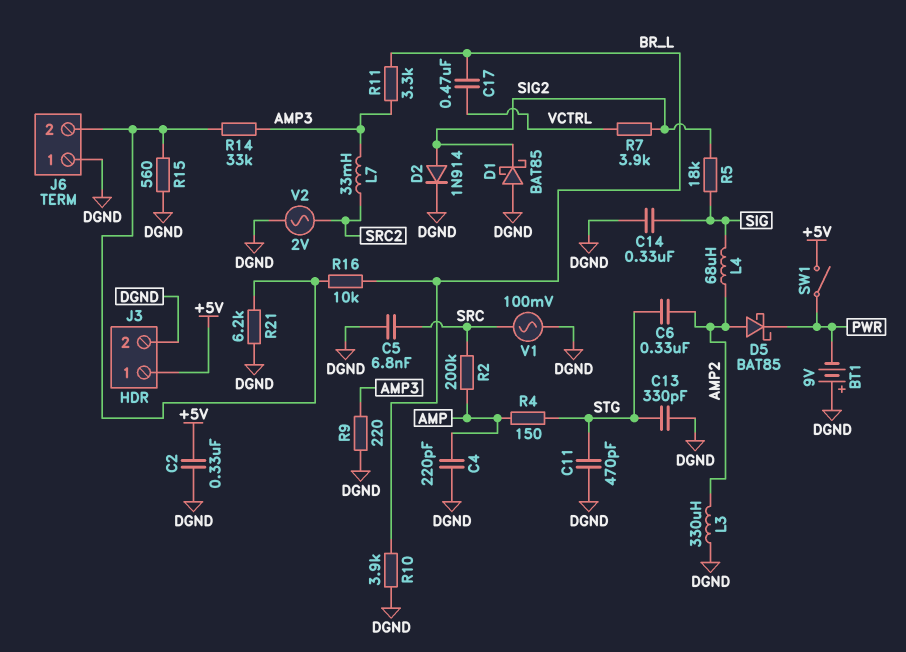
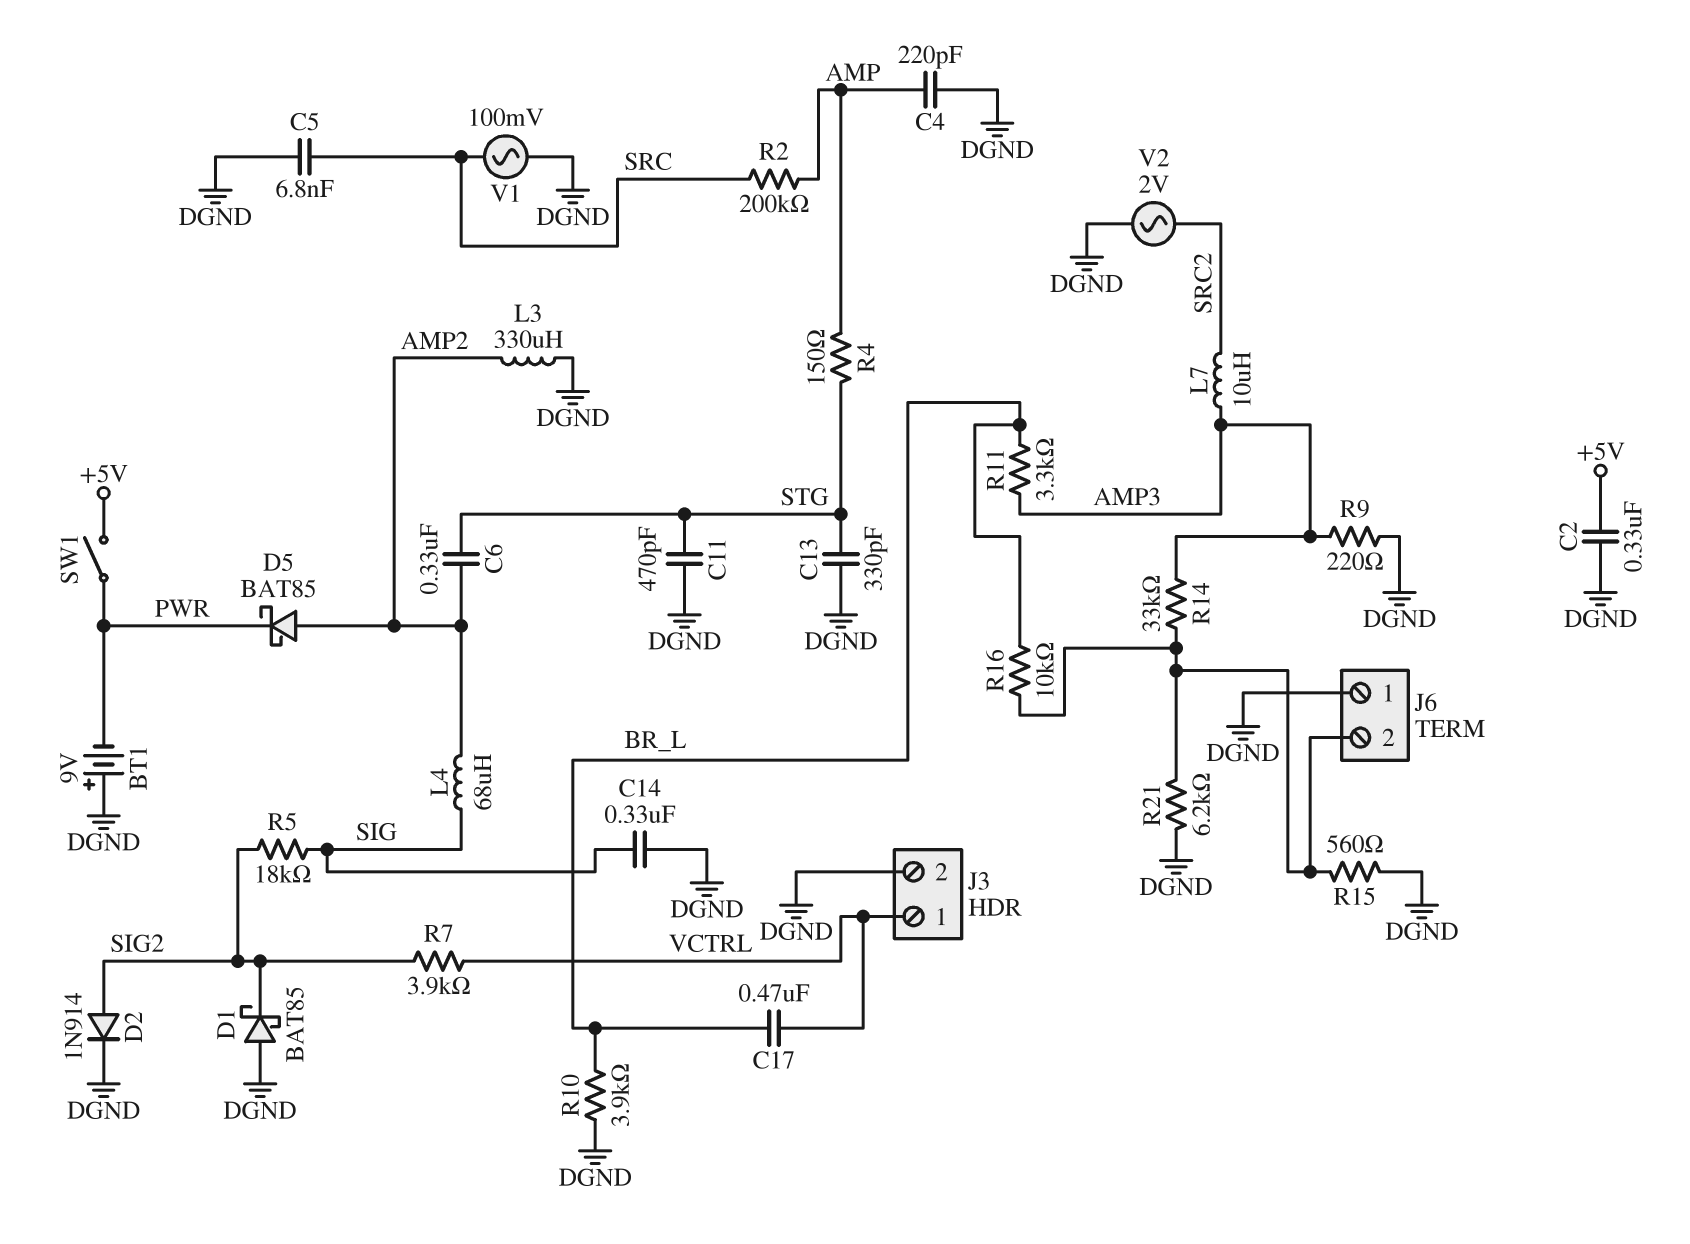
J3 pin 1: +5V -> VCTRL
L7: 33mH (AMP3, SRC2) -> 10uH (AMP3, SRC2)

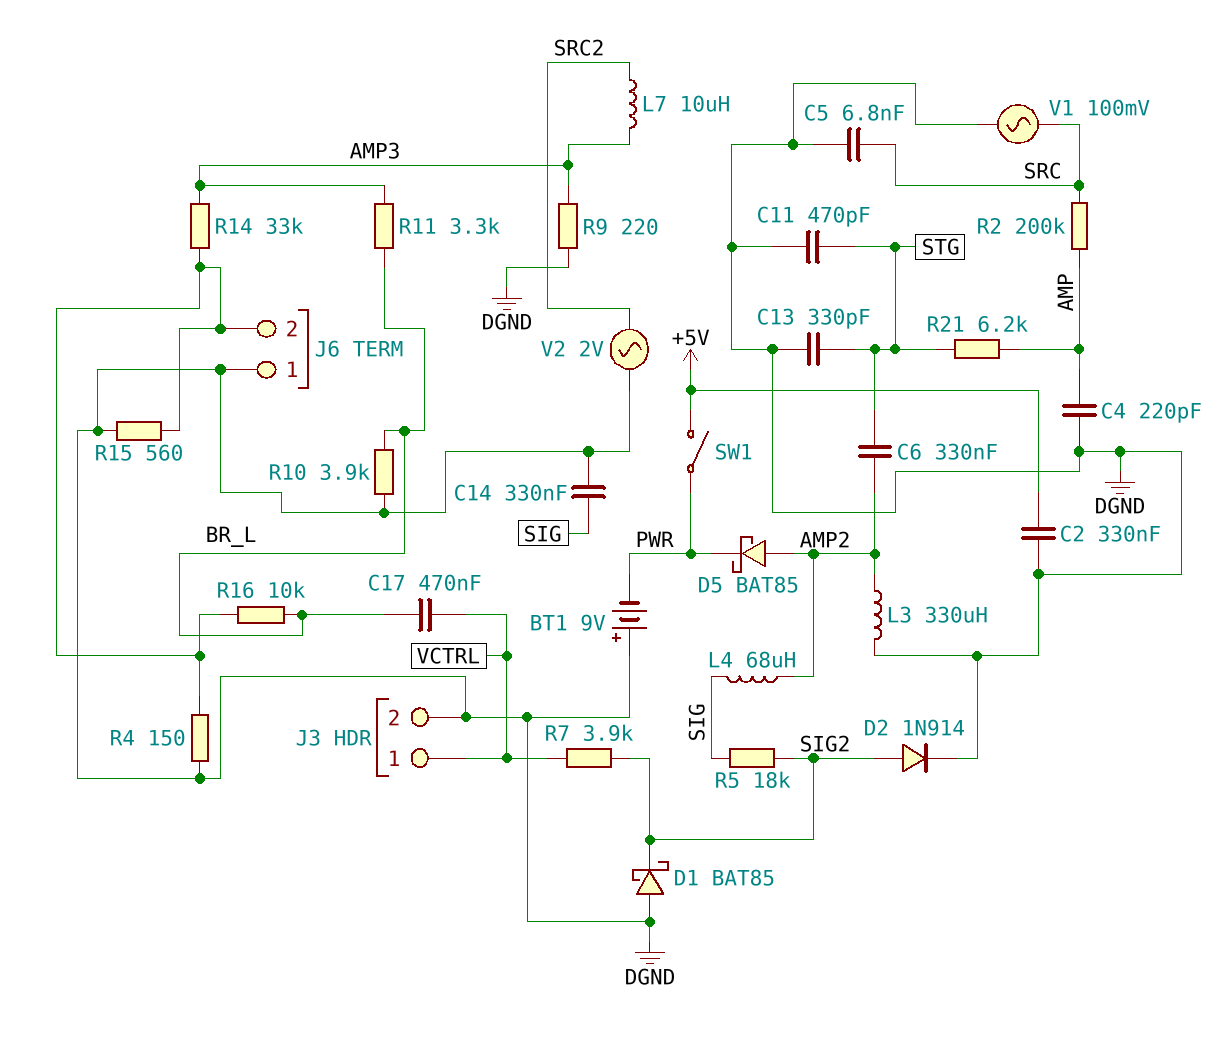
R4: 150 (AMP, STG) -> 150 (DGND, J6/2)
R21: 6.2k (DGND, J6/2) -> 6.2k (AMP, STG)

